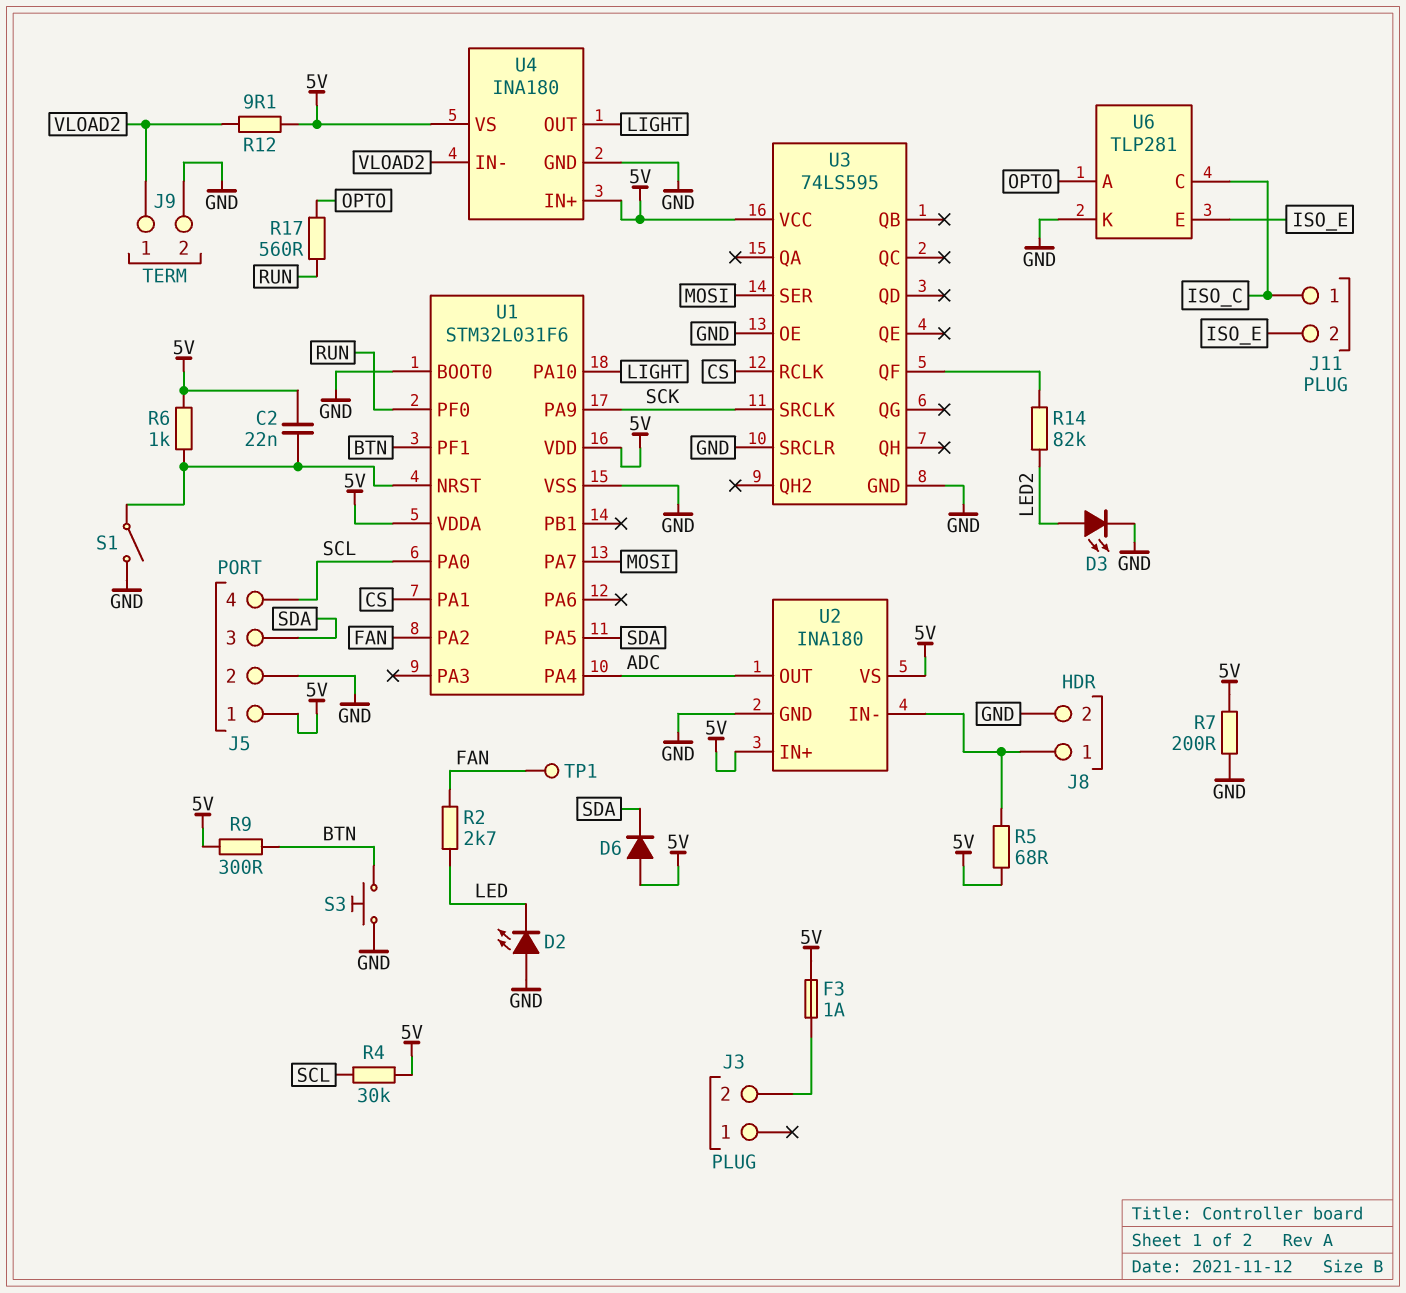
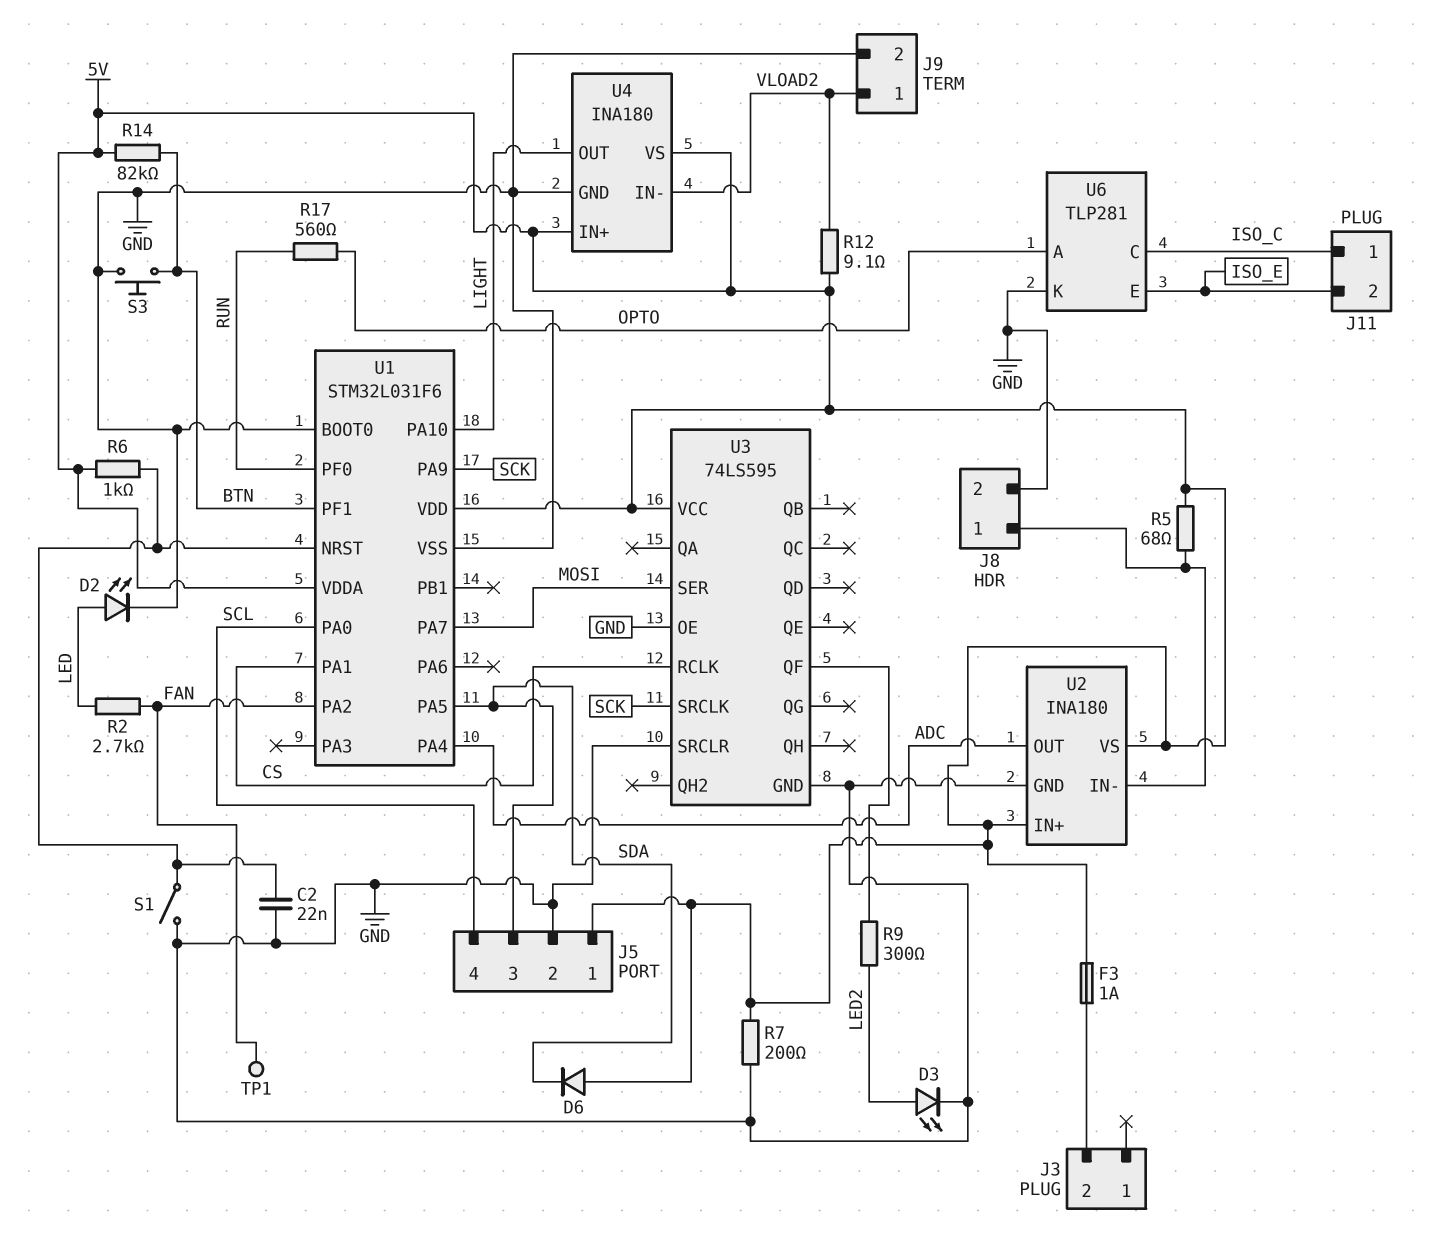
C2: 22nF (5V, U1/NRST) -> 22nF (GND, U1/NRST)
D2: LED (A GND, K LED) -> LED (A LED, K GND)
R4: 30k (5V, SCL) -> none
R9: 300 (5V, BTN) -> 300 (LED2, U3/QF)
R14: 82k (LED2, U3/QF) -> 82k (5V, BTN)

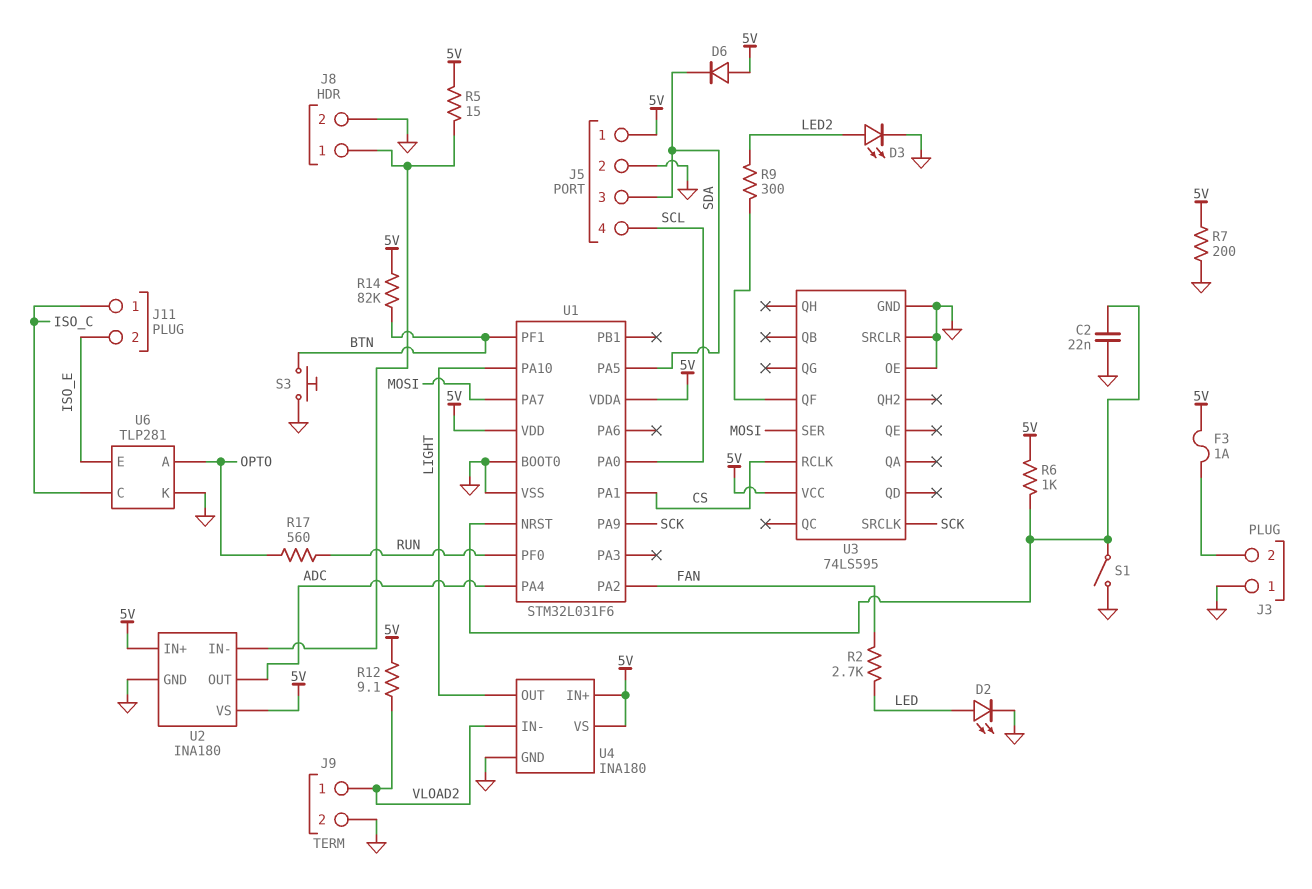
J3 pin 1: none -> GND
R5: 68 (5V, J8/1) -> 15 (5V, J8/1)
TP1: test point (FAN) -> none

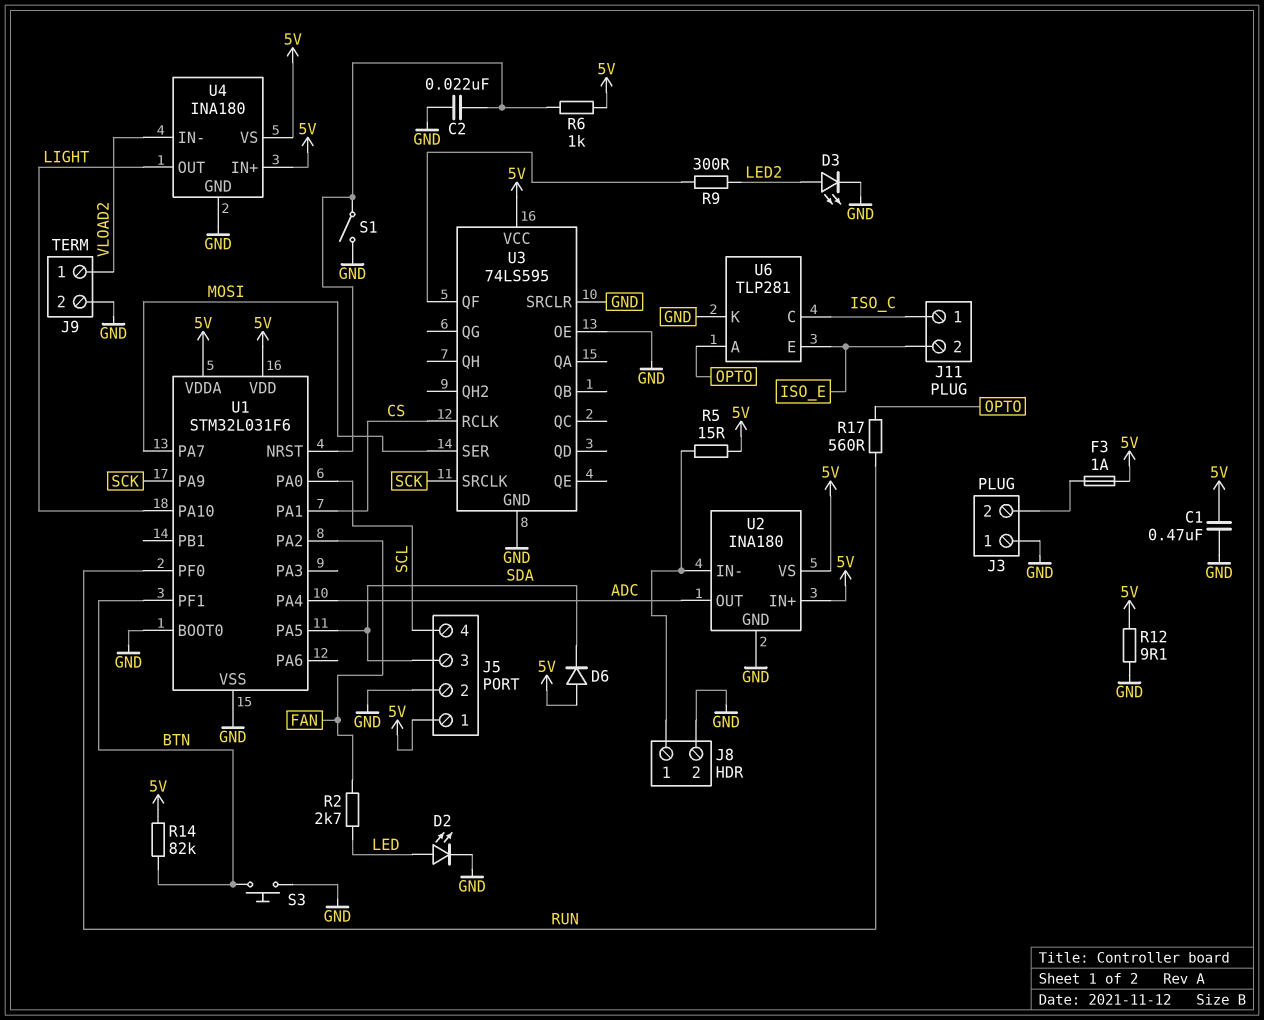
C1: none -> 470nF (5V, GND)
R7: 200 (5V, GND) -> none
R12: 9.1 (5V, VLOAD2) -> 9.1 (5V, GND)

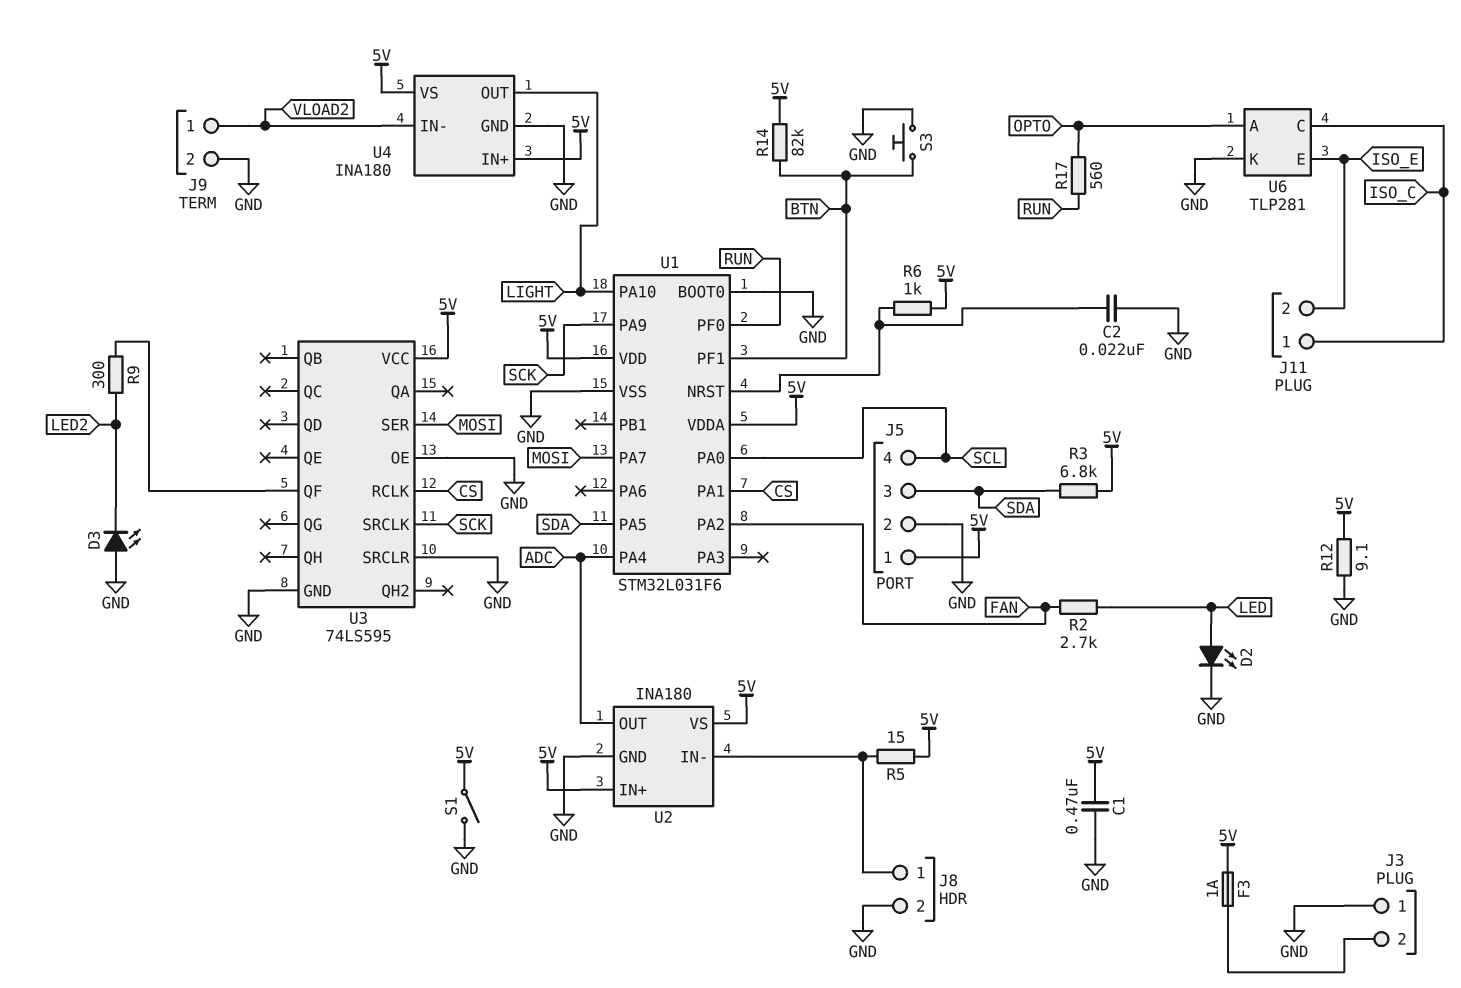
D3: LED (A LED2, K GND) -> LED (A GND, K LED2)
D6: diode (A 5V, K SDA) -> none
R3: none -> 6.8k (5V, SDA)
S1: switch (GND, U1/NRST) -> switch (5V, GND)

